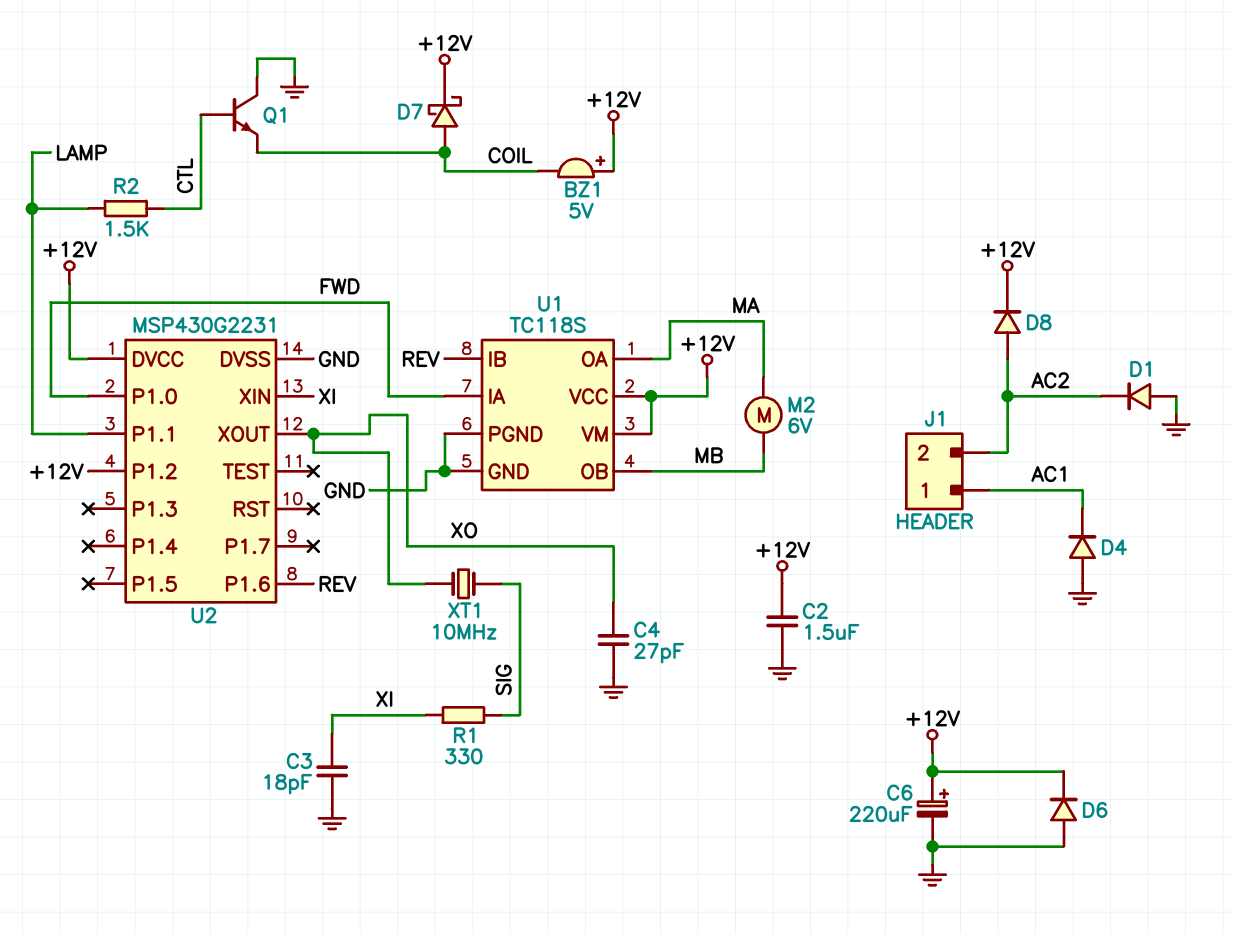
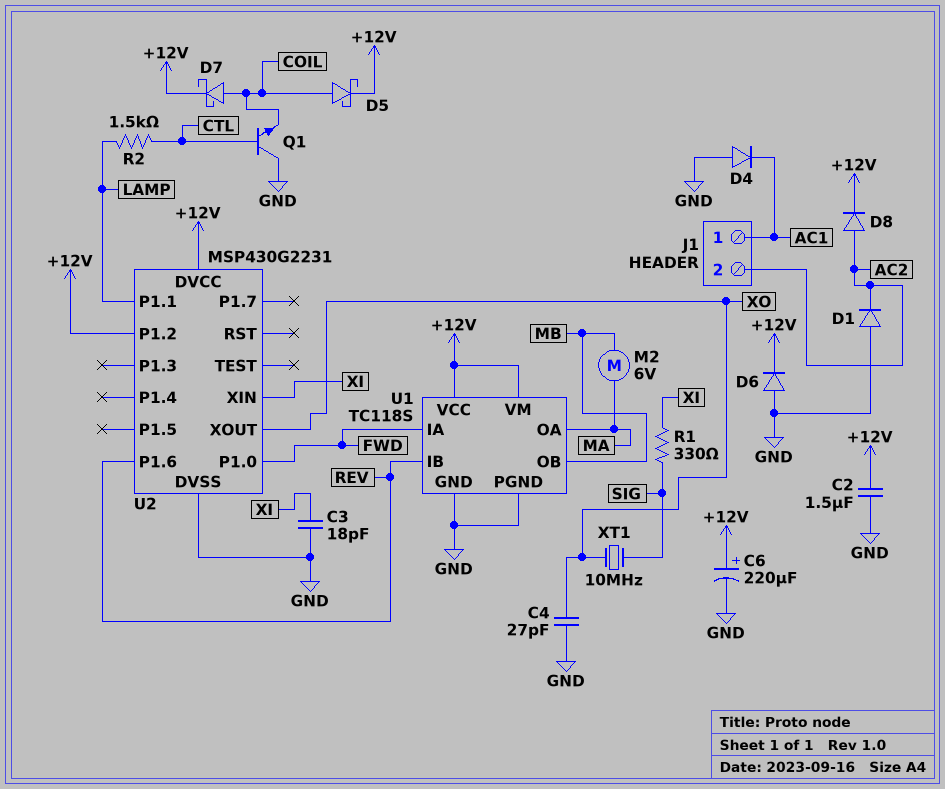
BZ1: buzzer 5V (plus +12V, minus COIL) -> none
D5: none -> schottky (A COIL, K +12V)

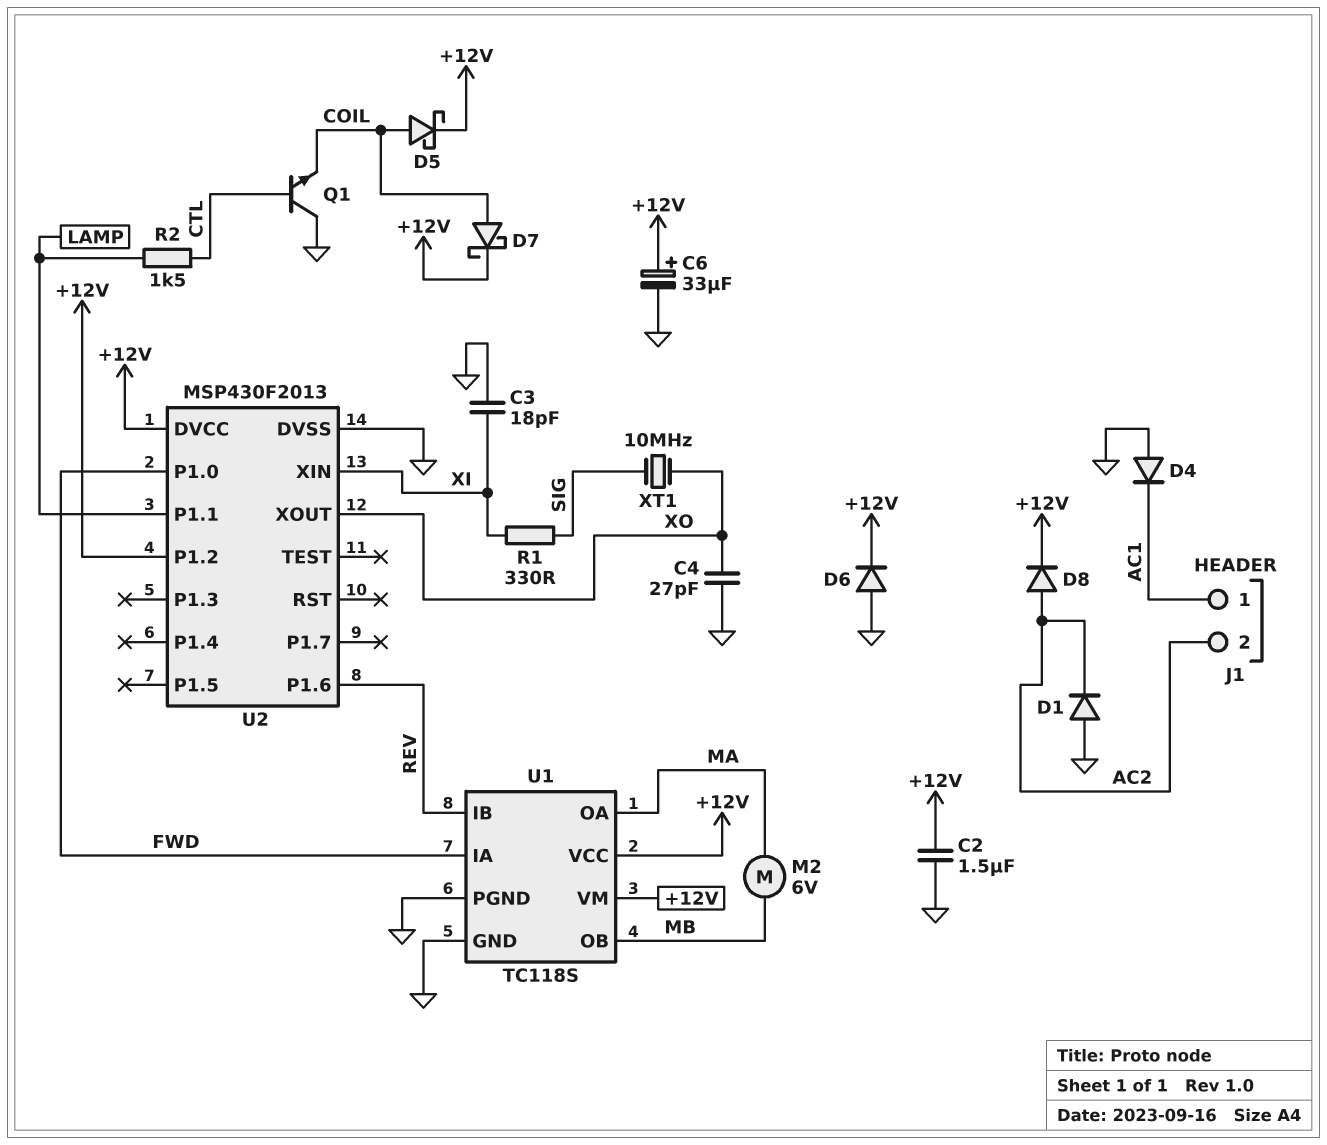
C6: 220uF (plus +12V, minus GND) -> 33uF (plus +12V, minus GND)
U2: MSP430G2231 -> MSP430F2013

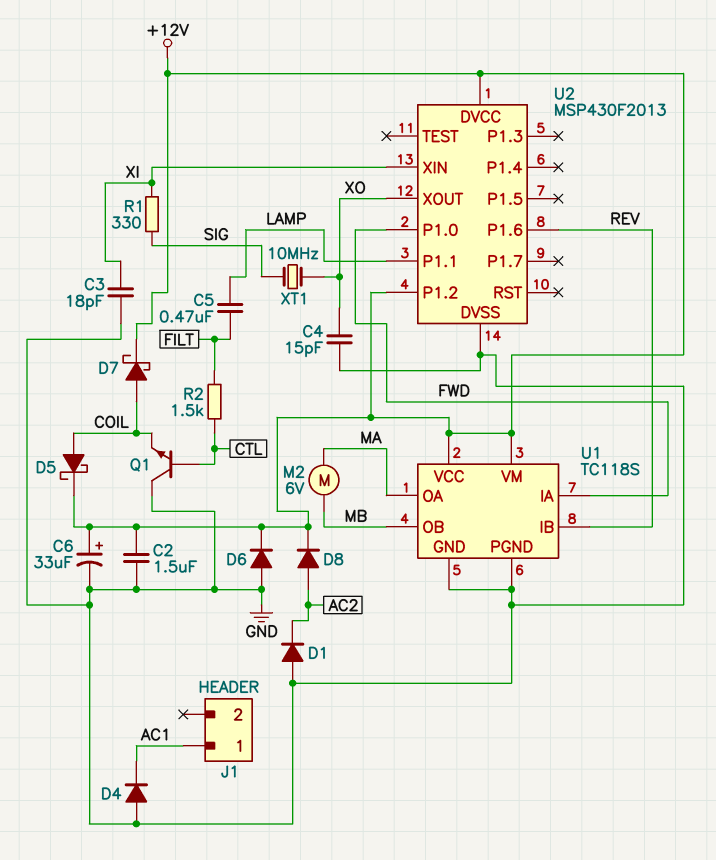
C4: 27pF (GND, XO) -> 15pF (GND, XO)
C5: none -> 470nF (FILT, LAMP)
J1 pin 2: AC2 -> none
R2: 1.5k (CTL, LAMP) -> 1.5k (CTL, FILT)

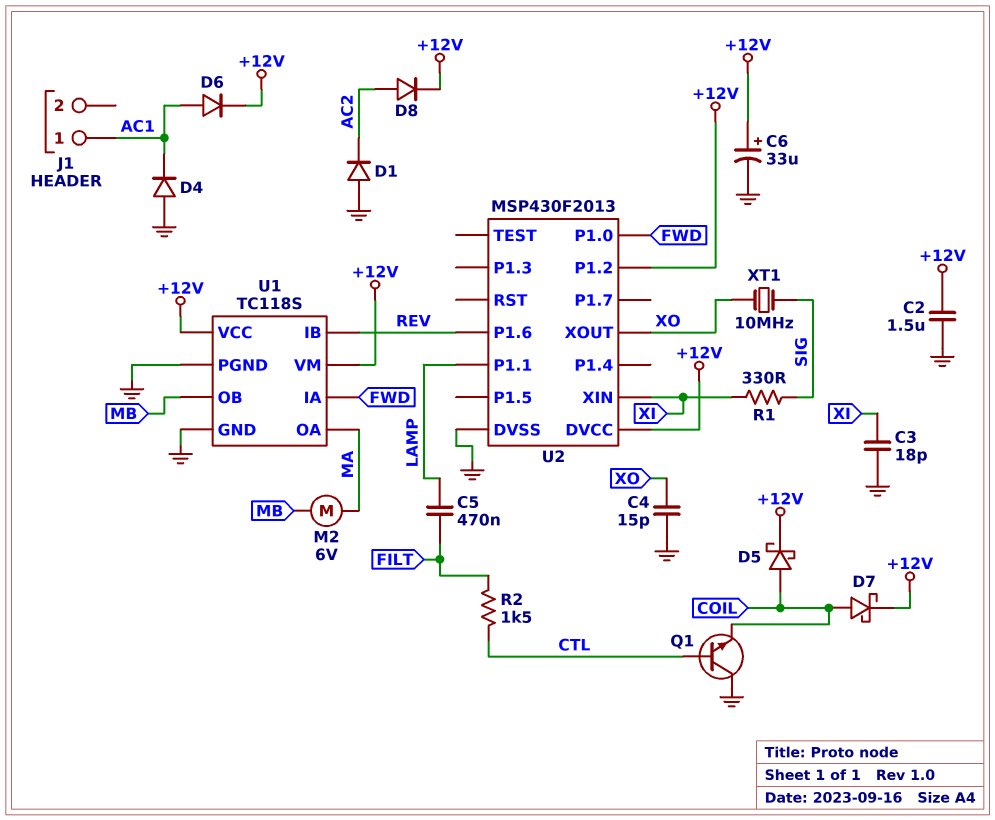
D6: diode (A GND, K +12V) -> diode (A AC1, K +12V)

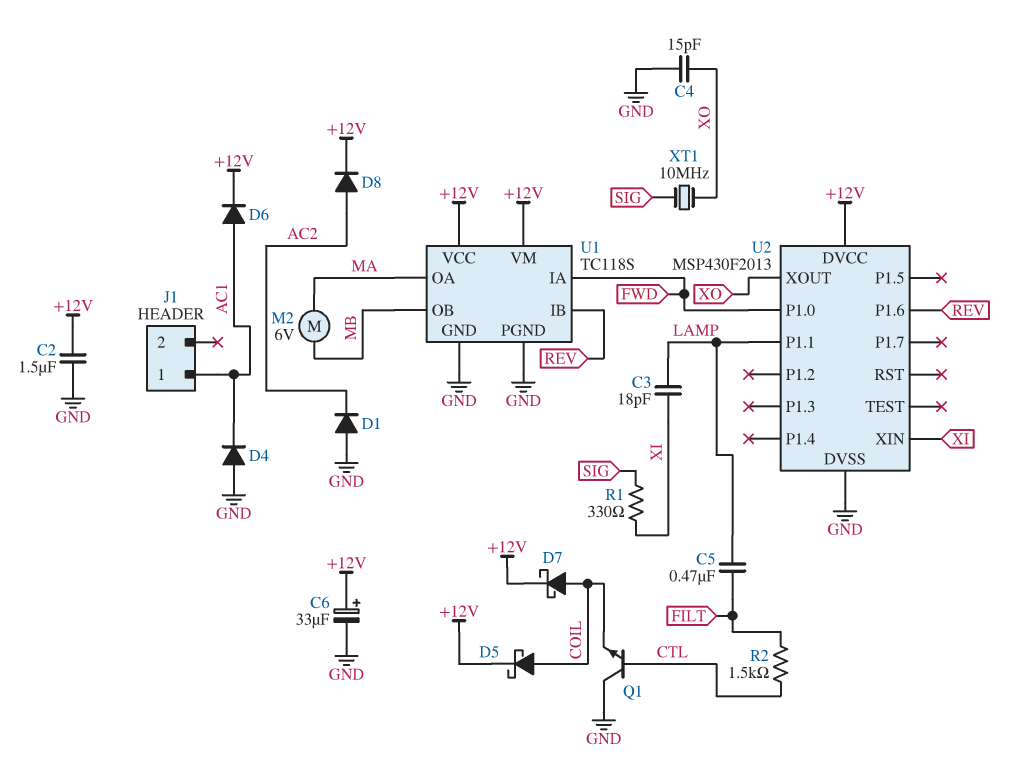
C3: 18pF (GND, XI) -> 18pF (LAMP, XI)
U2 pin P1.2: +12V -> none

